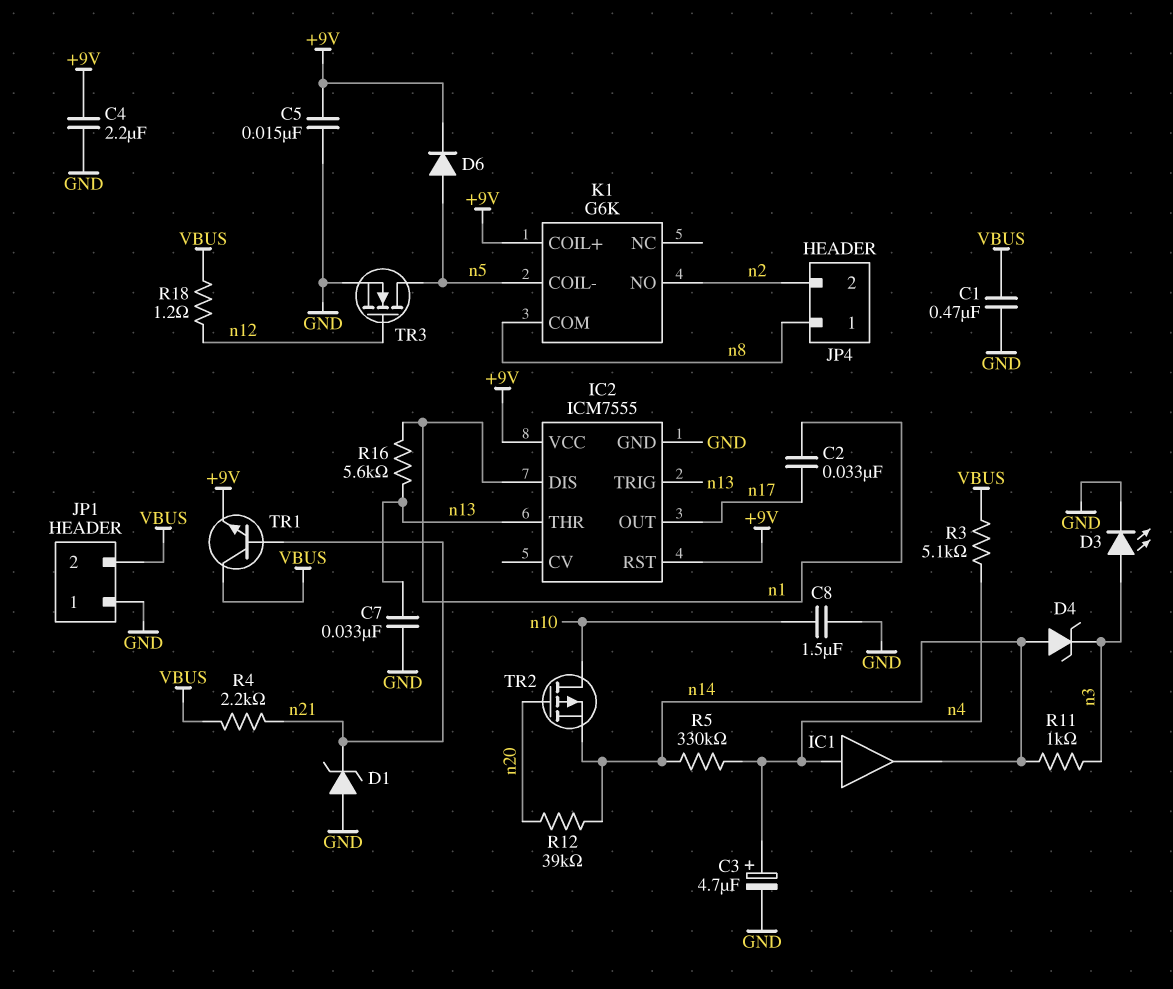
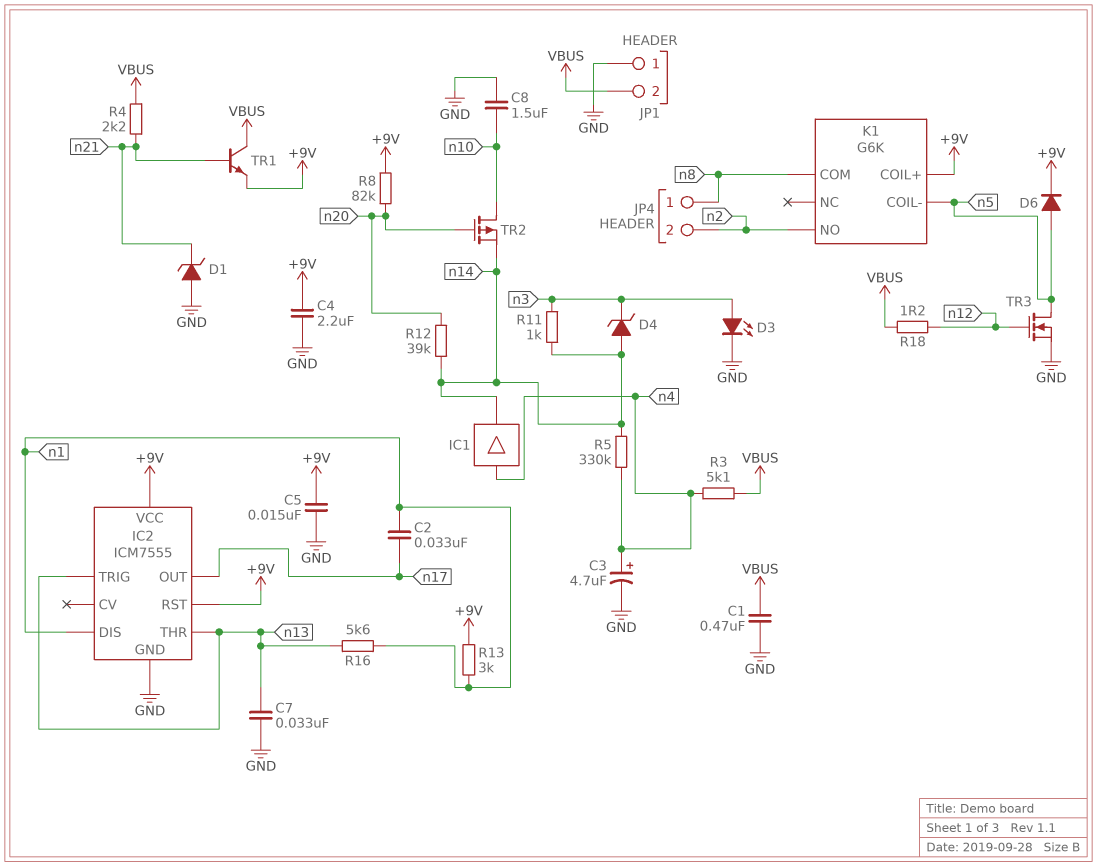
R8: none -> 82k (+9V, n20)
R13: none -> 3k (+9V, n1)

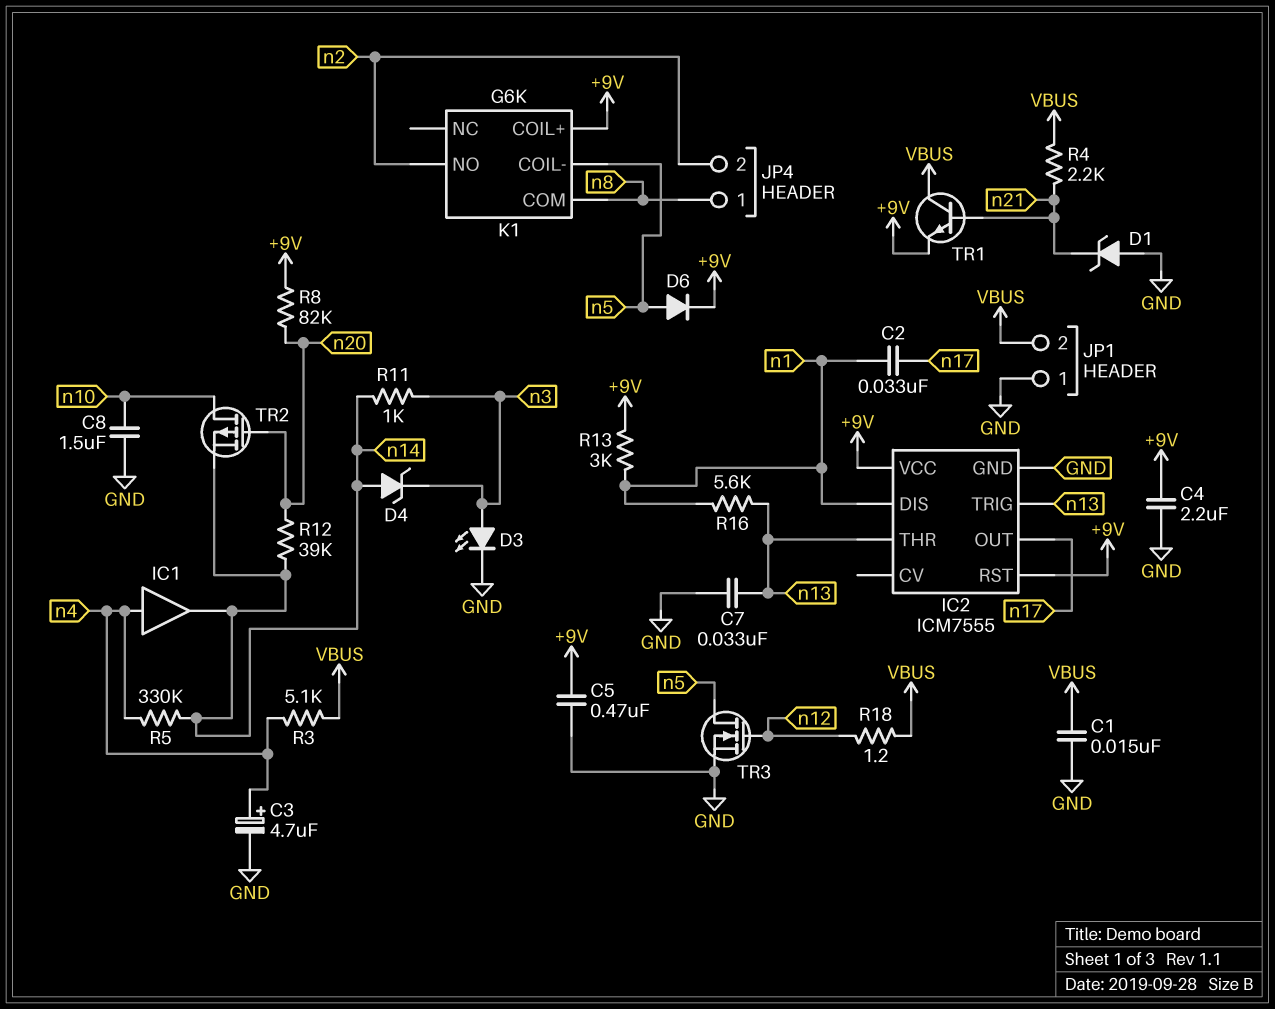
C1: 470nF (GND, VBUS) -> 15nF (GND, VBUS)
C5: 15nF (+9V, GND) -> 470nF (+9V, GND)

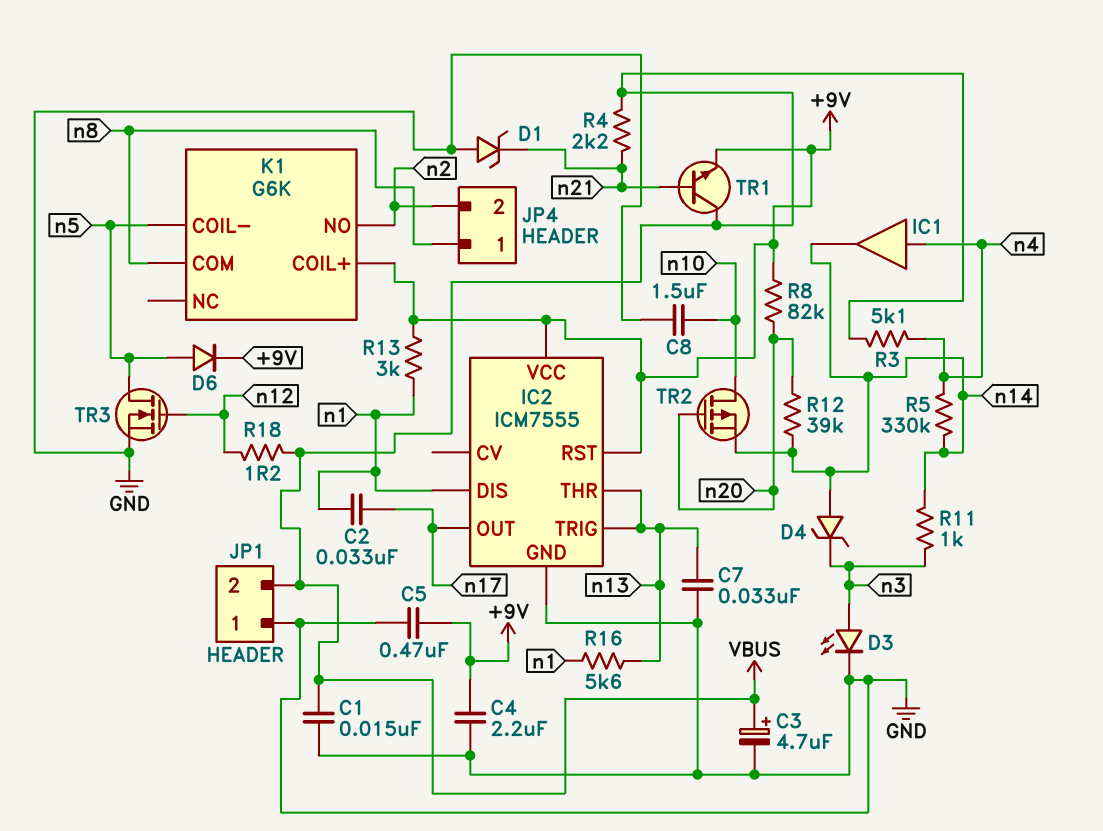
C3: 4.7uF (plus n4, minus GND) -> 4.7uF (plus VBUS, minus GND)

